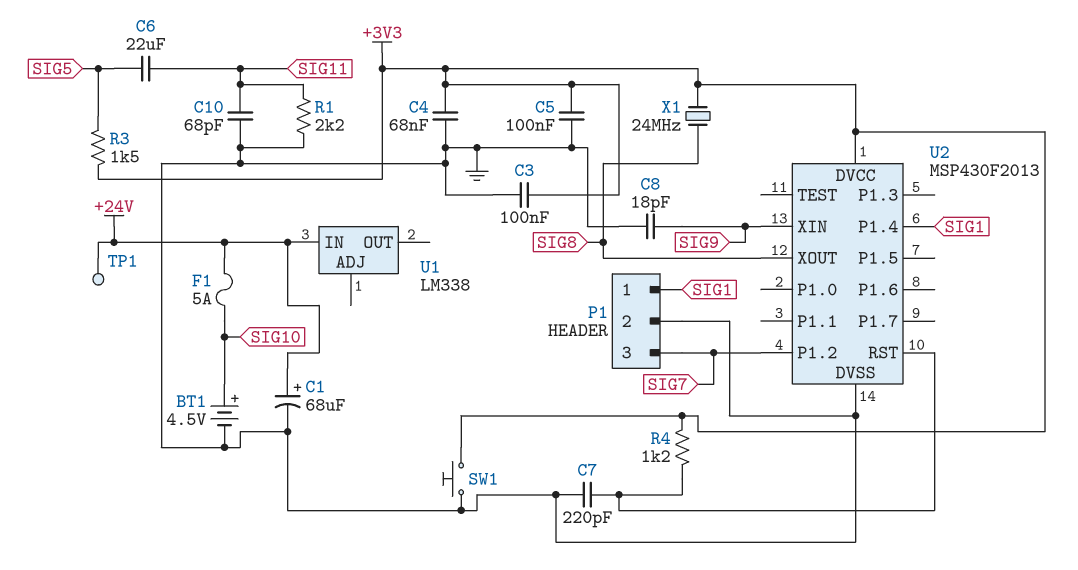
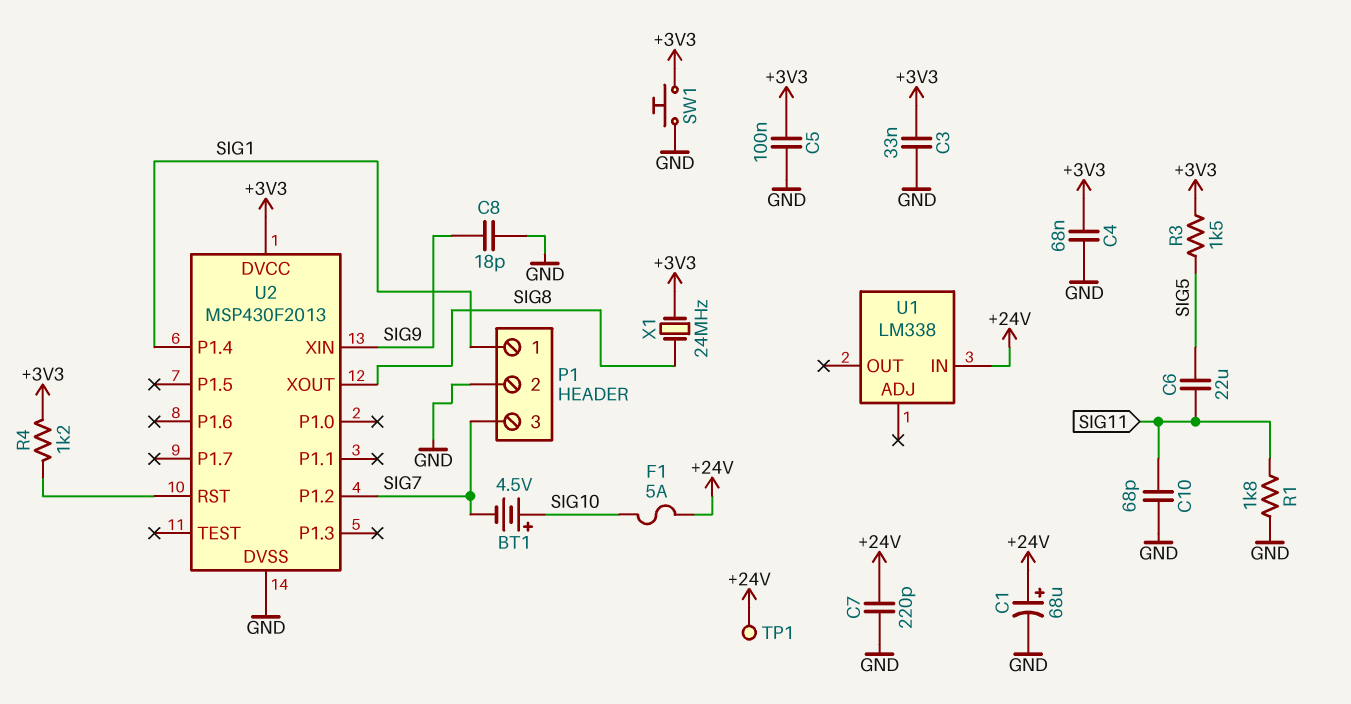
BT1: 4.5V (plus SIG10, minus GND) -> 4.5V (plus SIG10, minus SIG7)
C3: 100nF (+3V3, GND) -> 33nF (+3V3, GND)
C7: 220pF (GND, U2/RST) -> 220pF (+24V, GND)
R1: 2.2k (GND, SIG11) -> 1.8k (GND, SIG11)

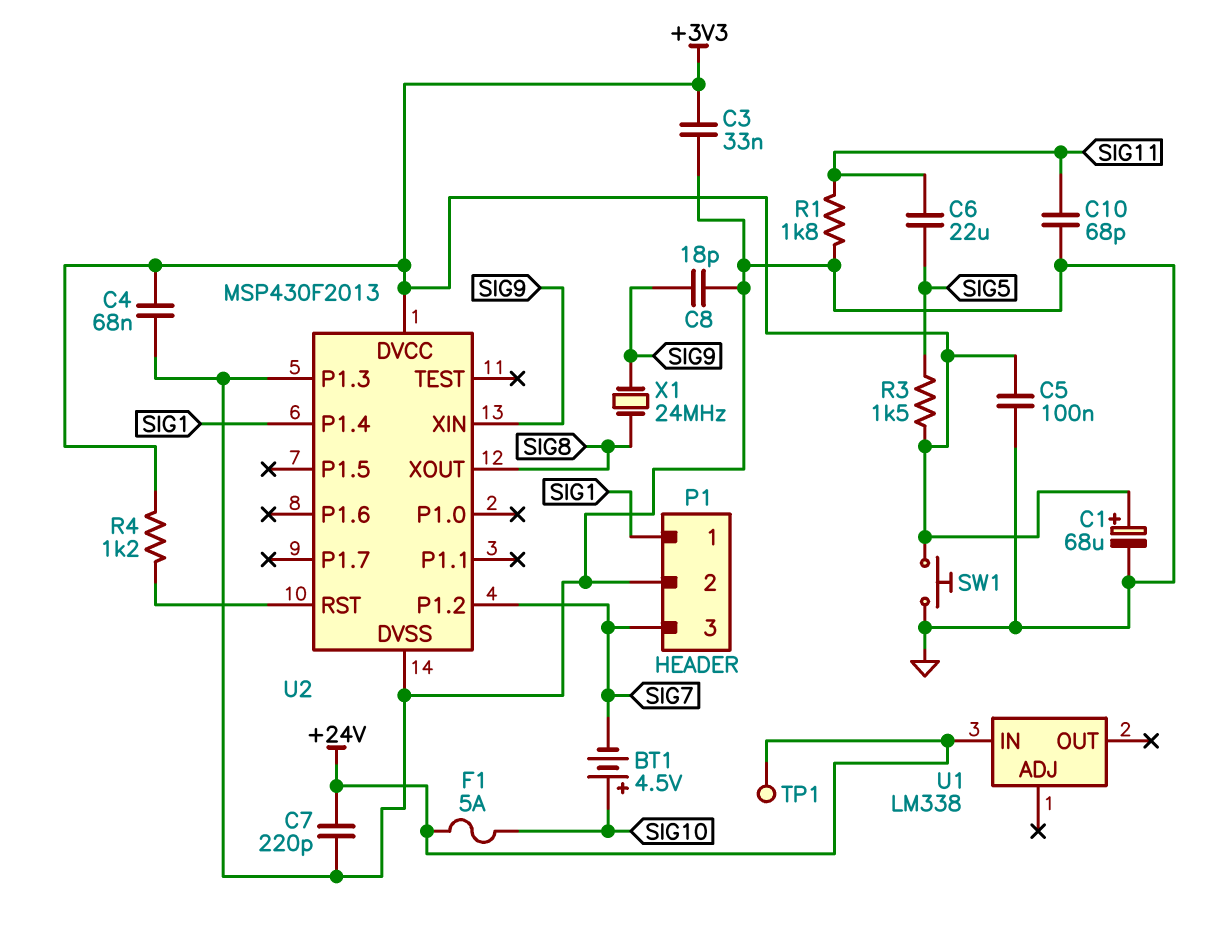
C1: 68uF (plus +24V, minus GND) -> 68uF (plus +3V3, minus GND)
U2 pin P1.3: none -> GND
X1: 24MHz (+3V3, SIG8) -> 24MHz (SIG8, SIG9)

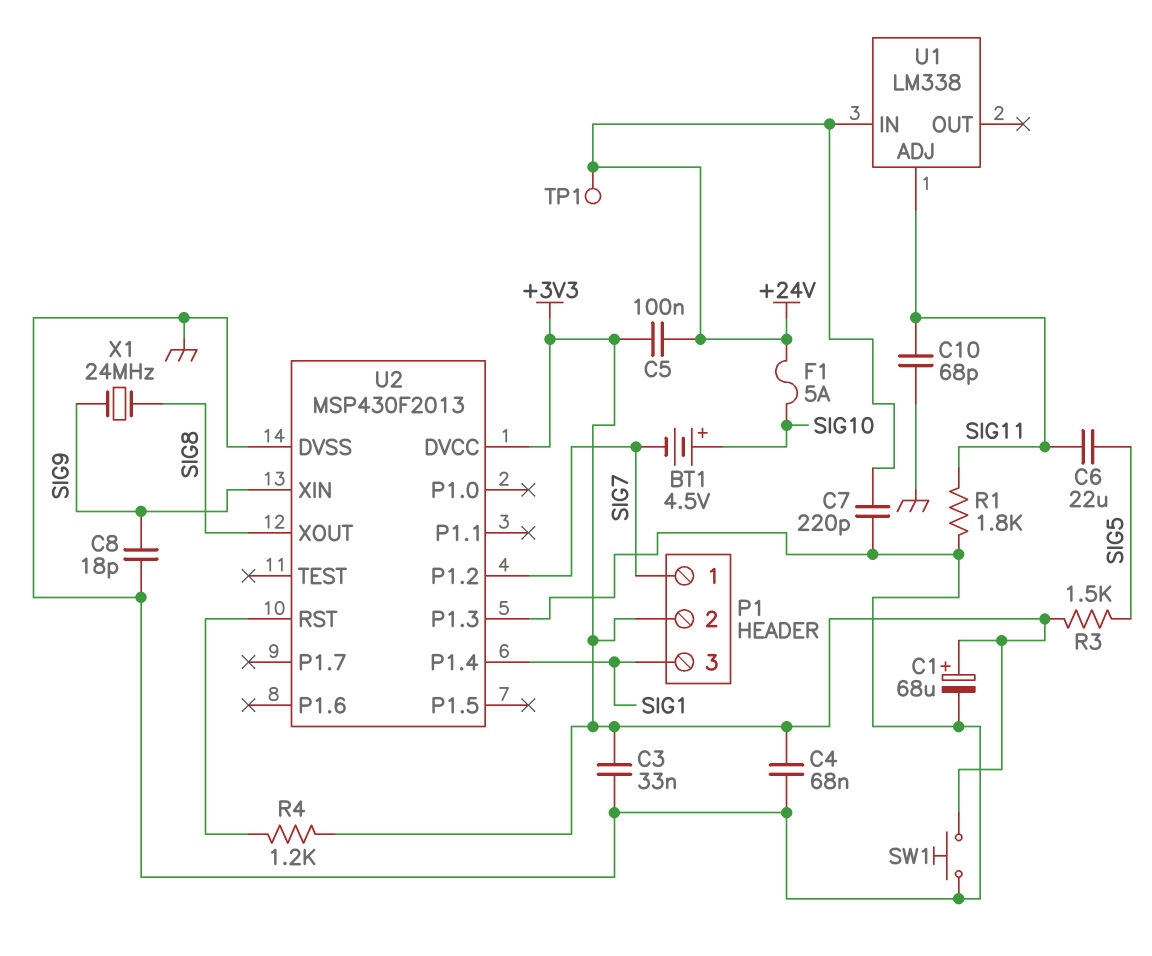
C5: 100nF (+3V3, GND) -> 100nF (+3V3, +24V)
P1 pin 1: SIG1 -> SIG7
P1 pin 2: GND -> +3V3
P1 pin 3: SIG7 -> SIG1
U1 pin ADJ: none -> SIG11

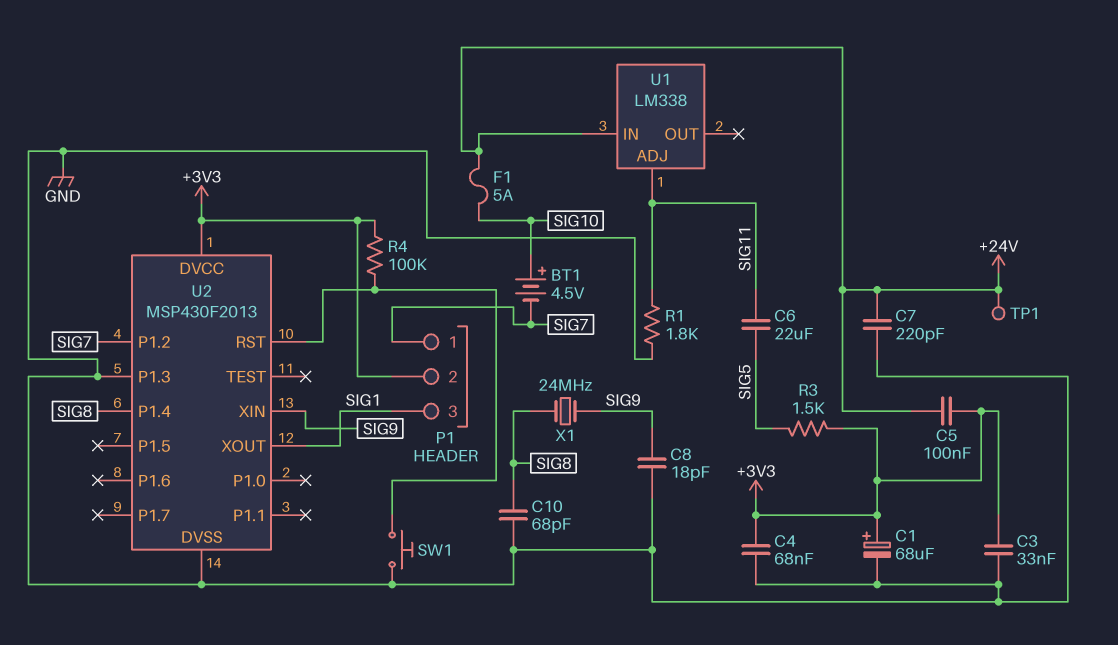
C10: 68pF (GND, SIG11) -> 68pF (GND, SIG8)
R4: 1.2k (+3V3, U2/RST) -> 100k (+3V3, U2/RST)
SW1: button (+3V3, GND) -> button (GND, U2/RST)
U2 pin P1.4: SIG1 -> SIG8
U2 pin XOUT: SIG8 -> SIG1

